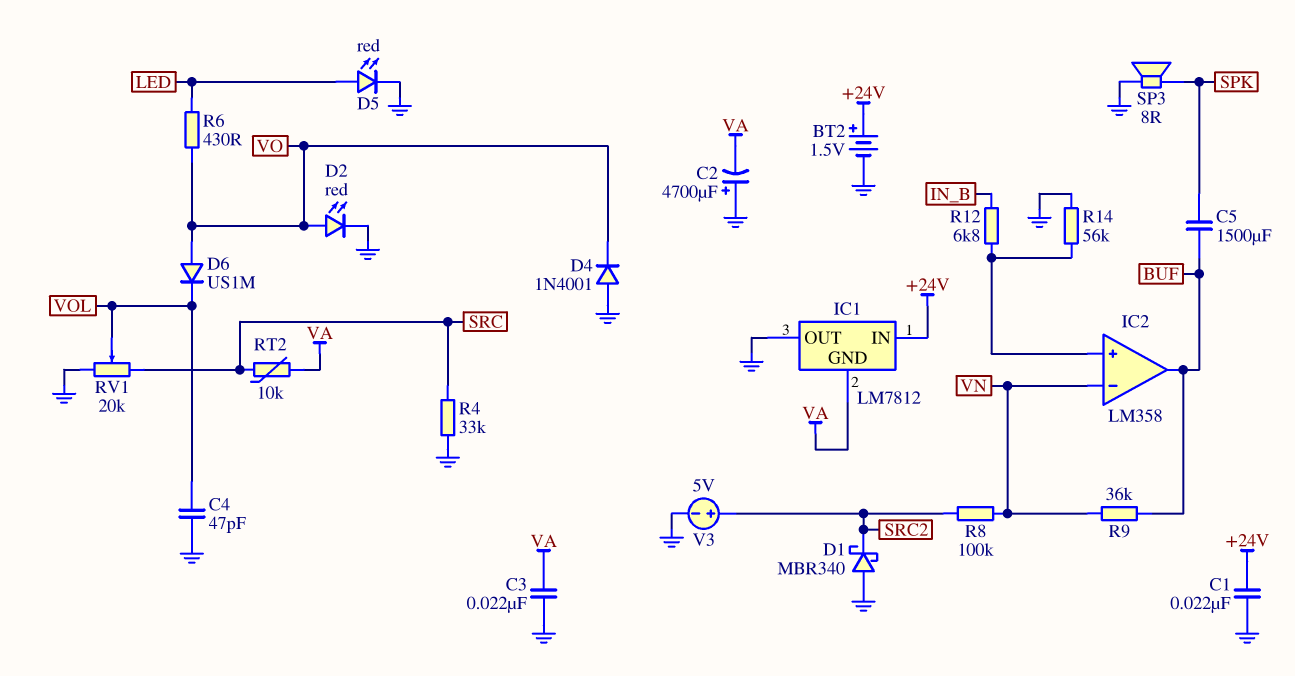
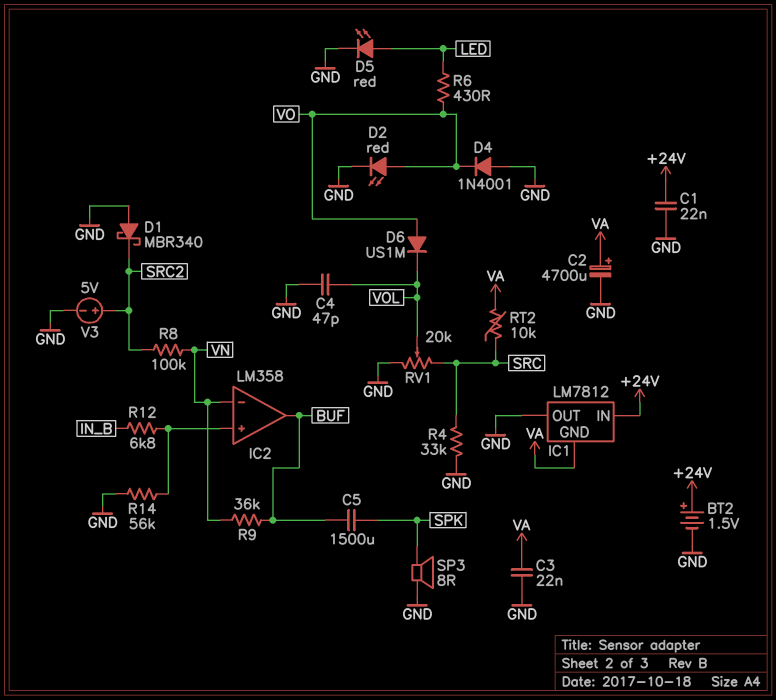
C2: 4700uF (plus GND, minus VA) -> 4700uF (plus VA, minus GND)

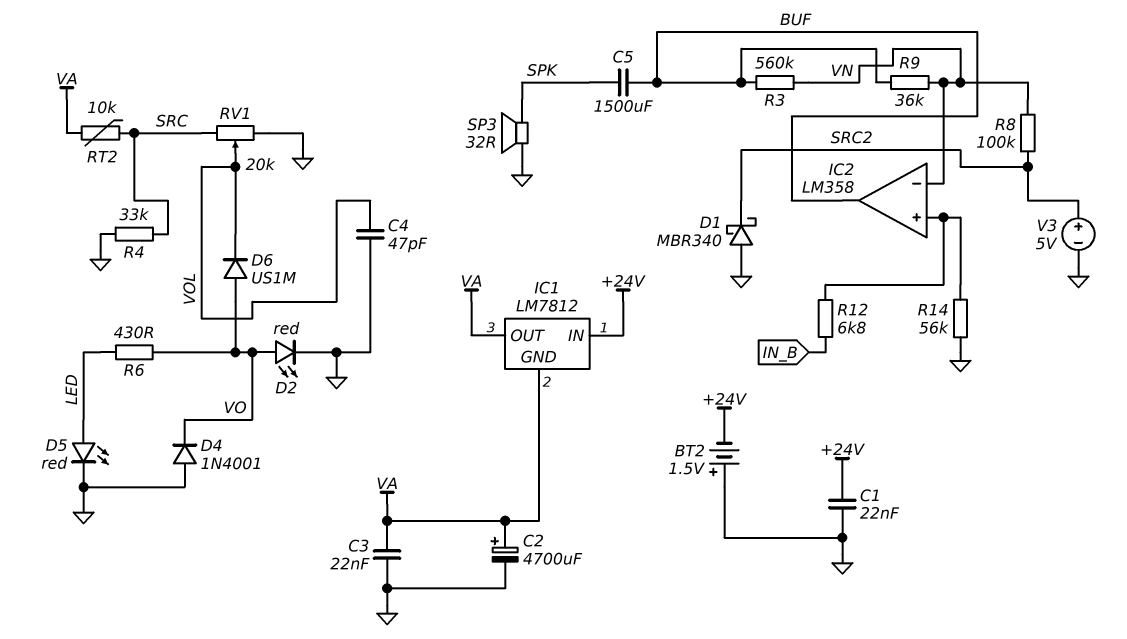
BT2: 1.5V (plus +24V, minus GND) -> 1.5V (plus GND, minus +24V)
IC1 pin OUT: GND -> VA
R3: none -> 560k (BUF, VN)
SP3: speaker 8R (GND, SPK) -> speaker 32R (GND, SPK)

